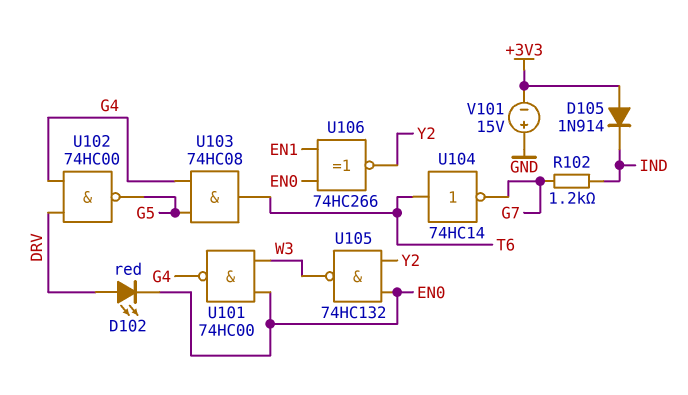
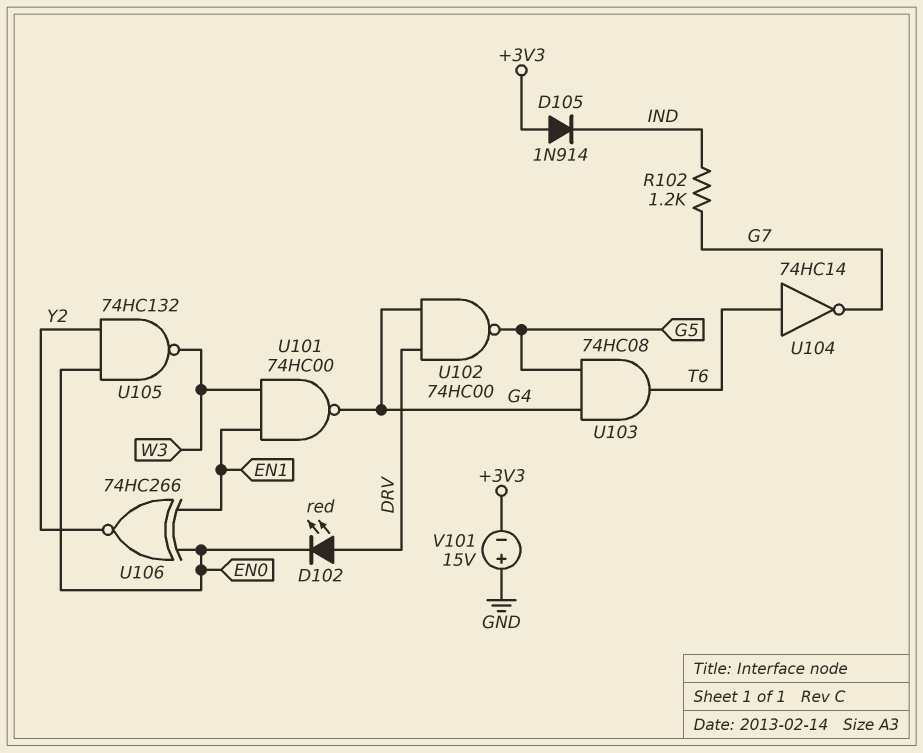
U101: NAND 74HC00 (in EN0, in W3, out G4) -> NAND 74HC00 (in EN1, in W3, out G4)

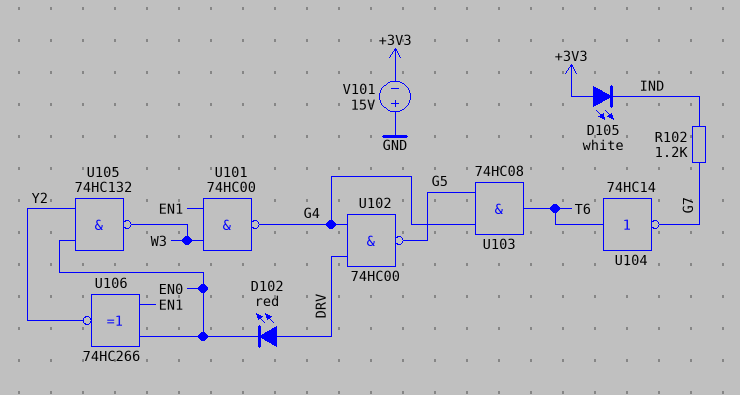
D105: diode 1N914 (A +3V3, K IND) -> LED white (A +3V3, K IND)

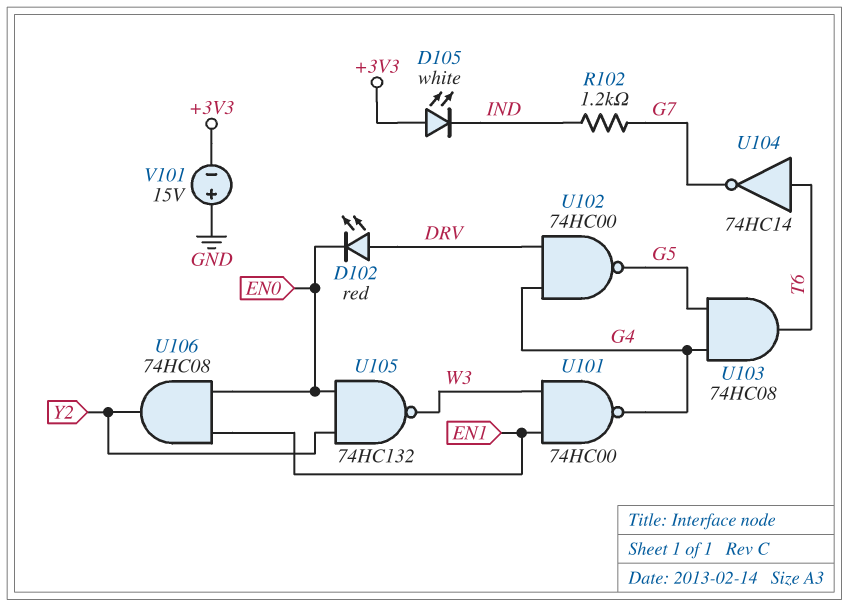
U106: XNOR 74HC266 (in EN0, in EN1, out Y2) -> AND 74HC08 (in EN0, in EN1, out Y2)

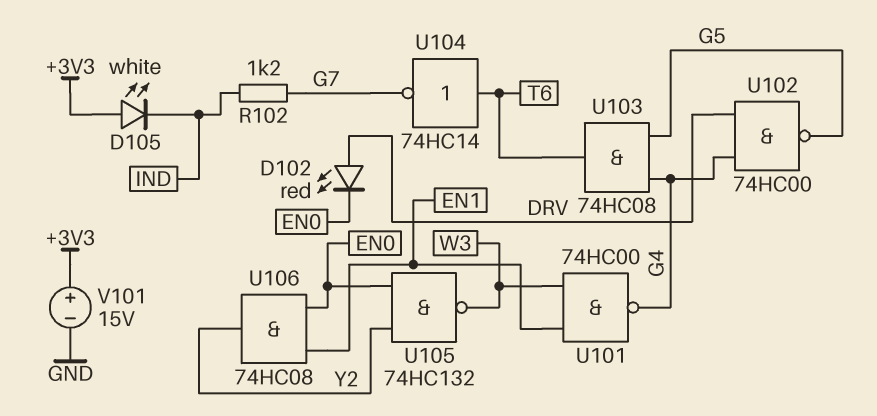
V101: 15V (plus GND, minus +3V3) -> 15V (plus +3V3, minus GND)

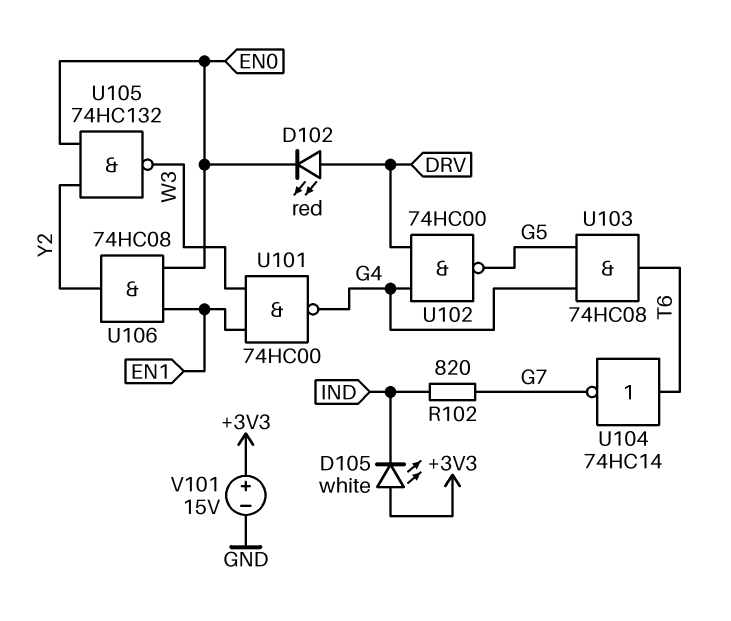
R102: 1.2k (G7, IND) -> 820 (G7, IND)

